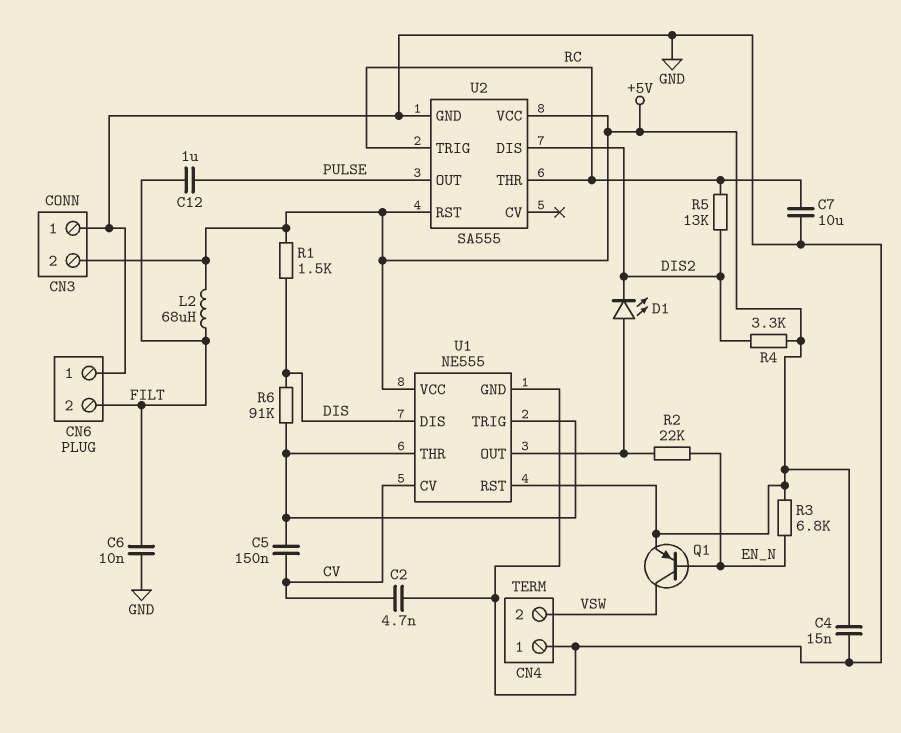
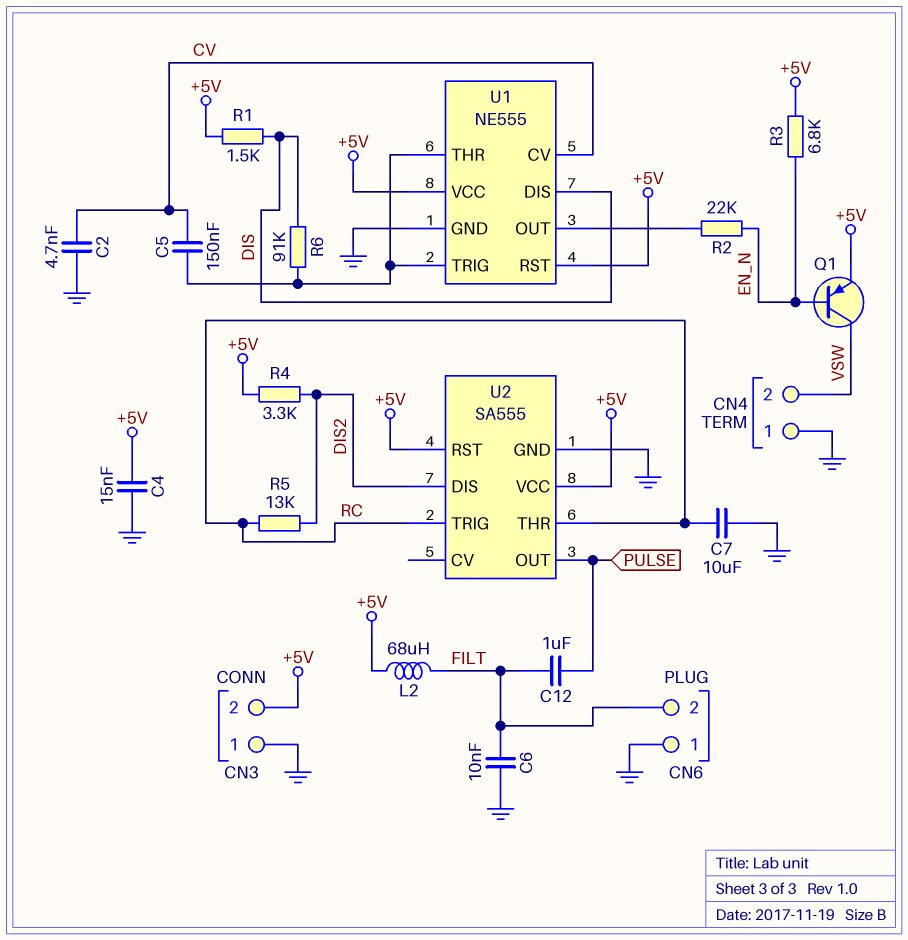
D1: LED (A U1/OUT, K DIS2) -> none

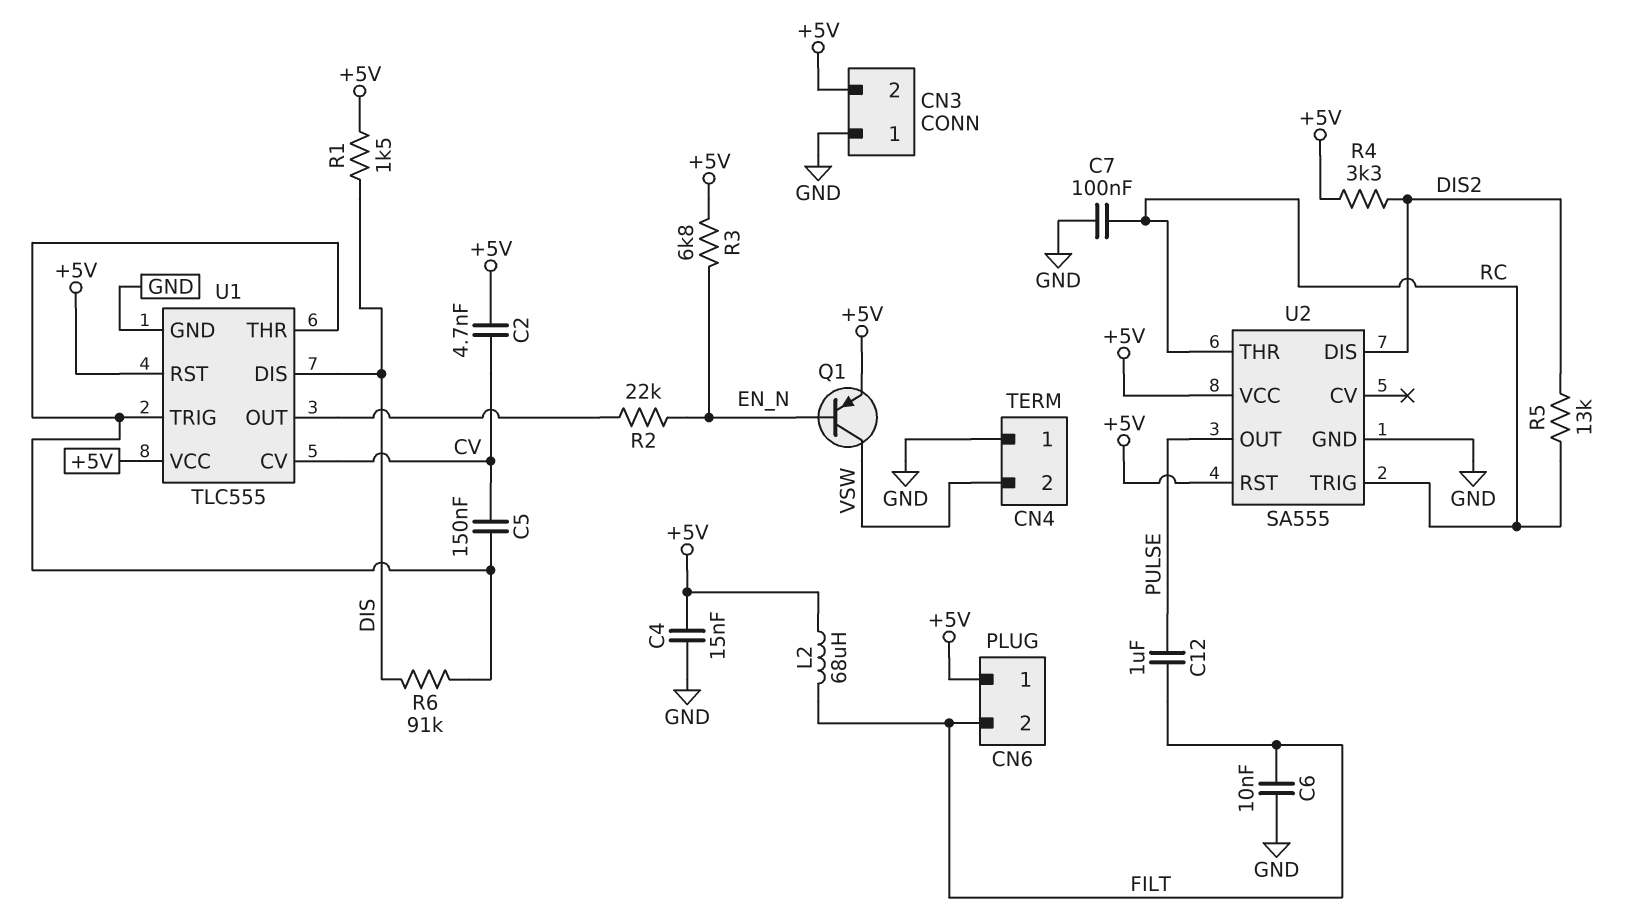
C2: 4.7nF (CV, GND) -> 4.7nF (+5V, CV)
C7: 10uF (GND, RC) -> 100nF (GND, RC)
CN6 pin 1: GND -> +5V
U1: NE555 -> TLC555

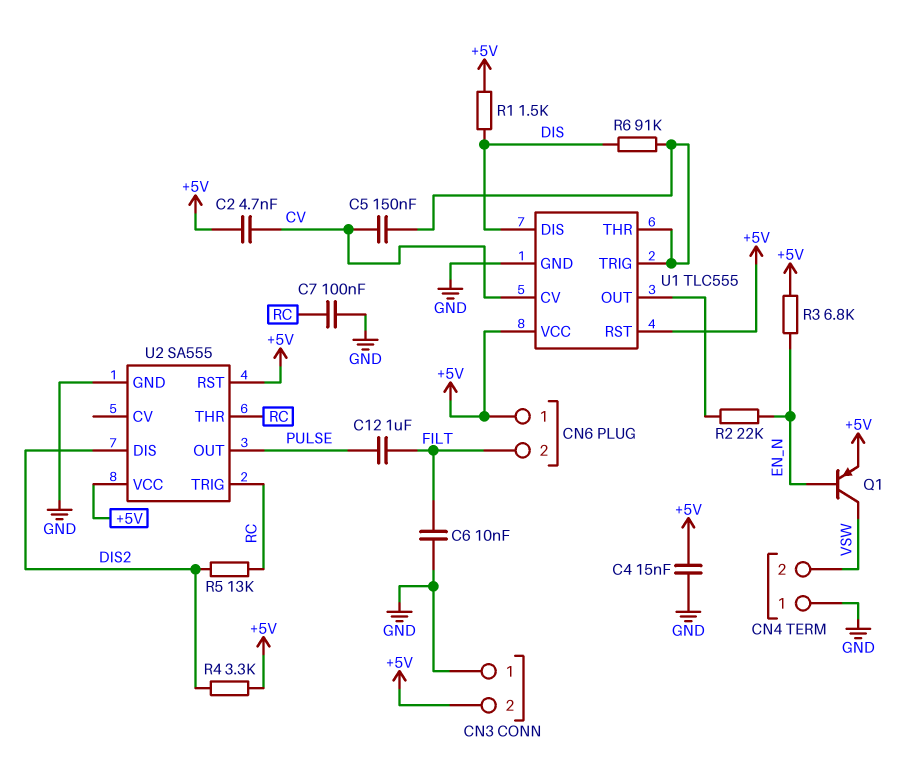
L2: 68uH (+5V, FILT) -> none

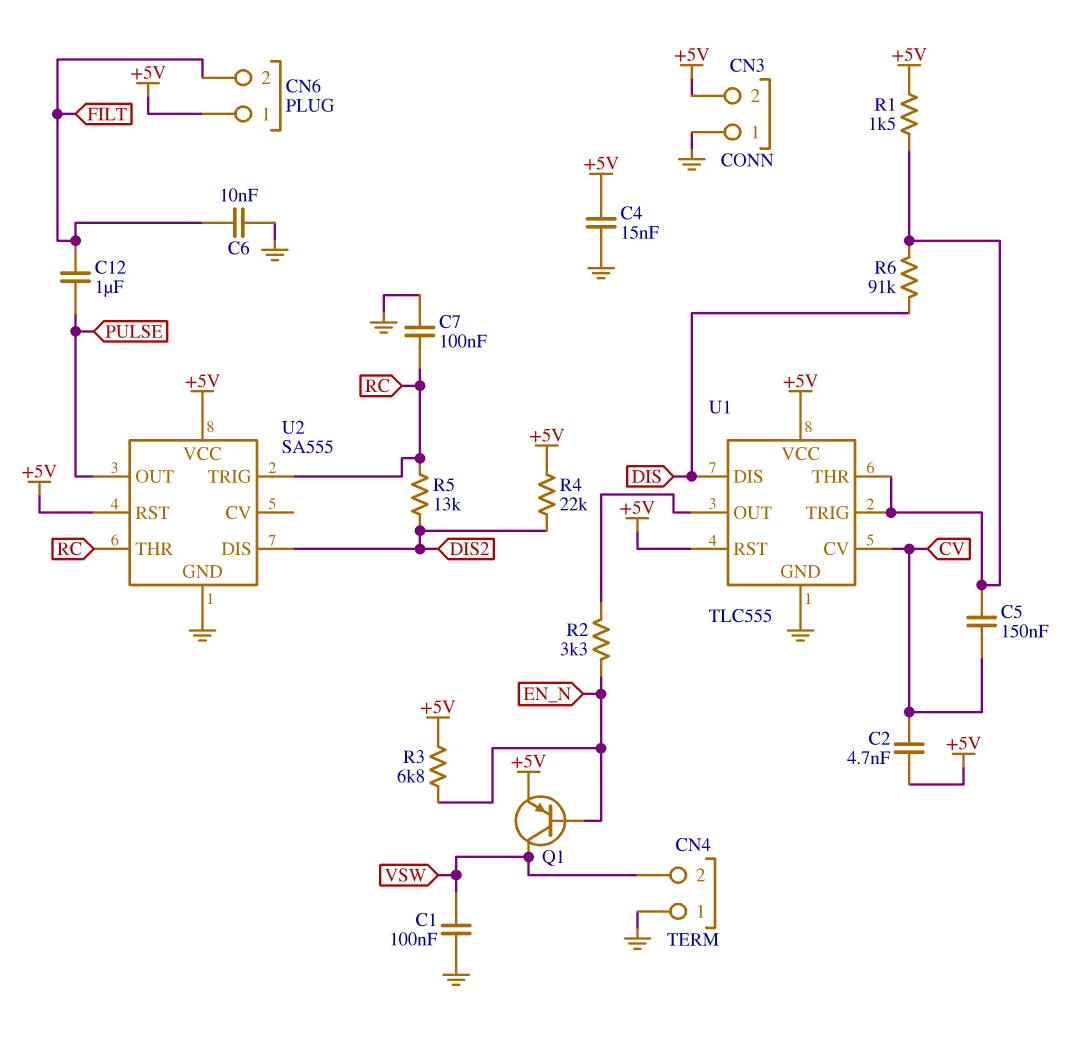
C1: none -> 100nF (GND, VSW)
R1: 1.5k (+5V, DIS) -> 1.5k (+5V, U1/THR)
R2: 22k (EN_N, U1/OUT) -> 3.3k (EN_N, U1/OUT)
R4: 3.3k (+5V, DIS2) -> 22k (+5V, DIS2)

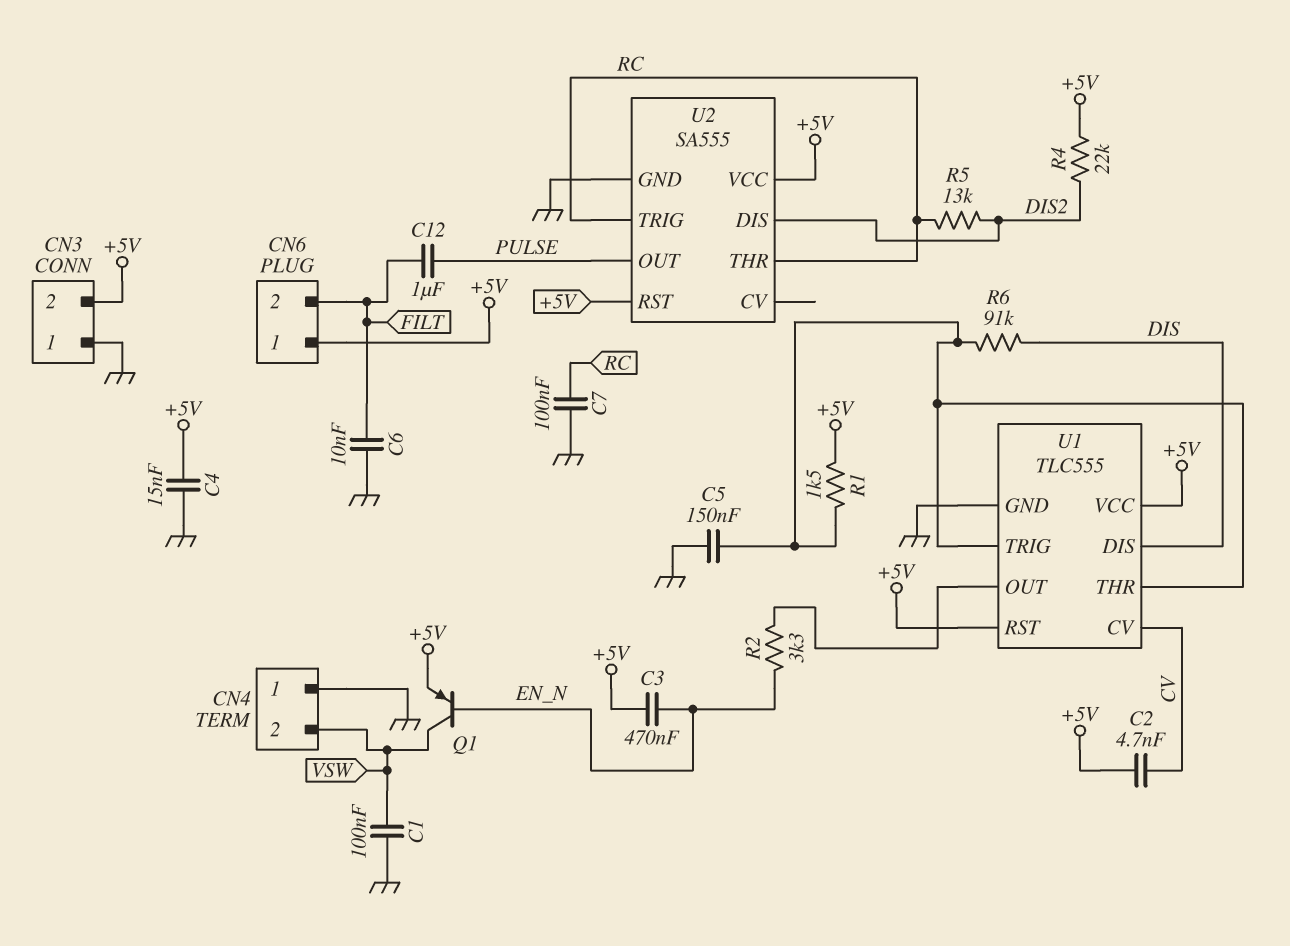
C3: none -> 470nF (+5V, EN_N)
C5: 150nF (CV, U1/THR) -> 150nF (GND, U1/THR)
R3: 6.8k (+5V, EN_N) -> none

